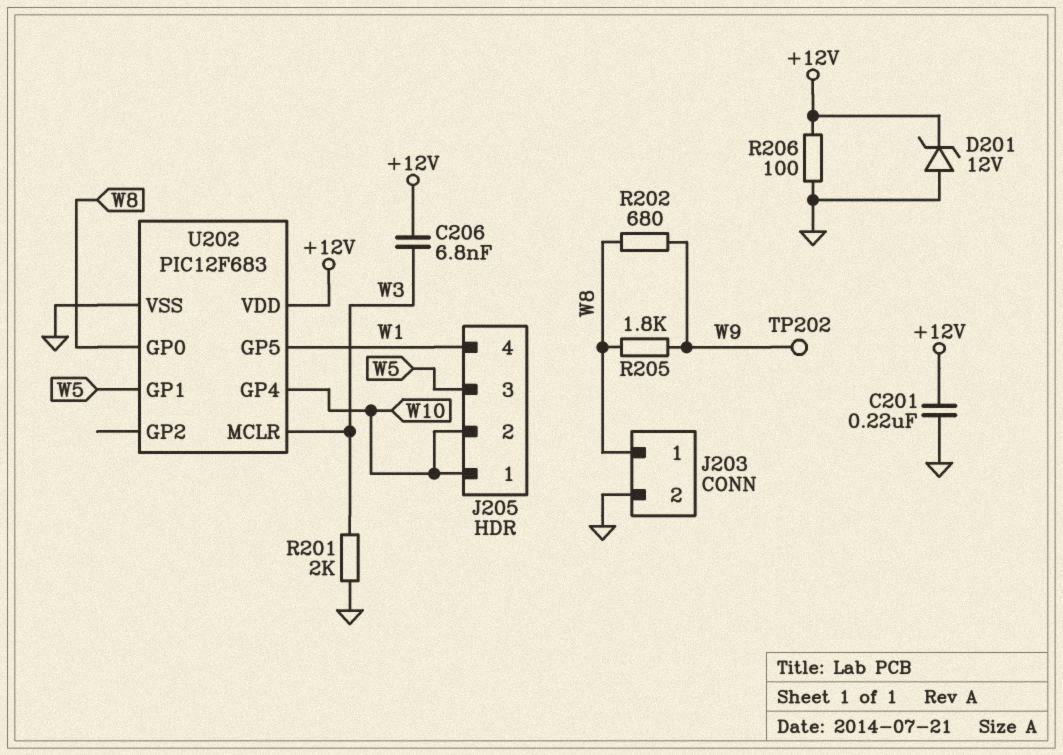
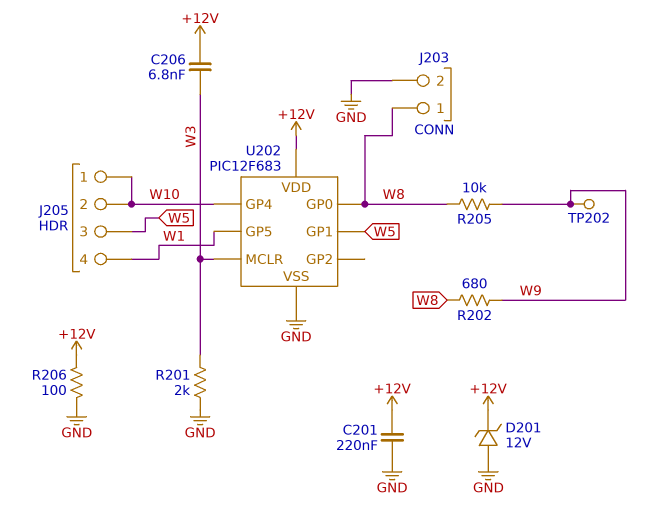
R205: 1.8k (W8, W9) -> 10k (W8, W9)

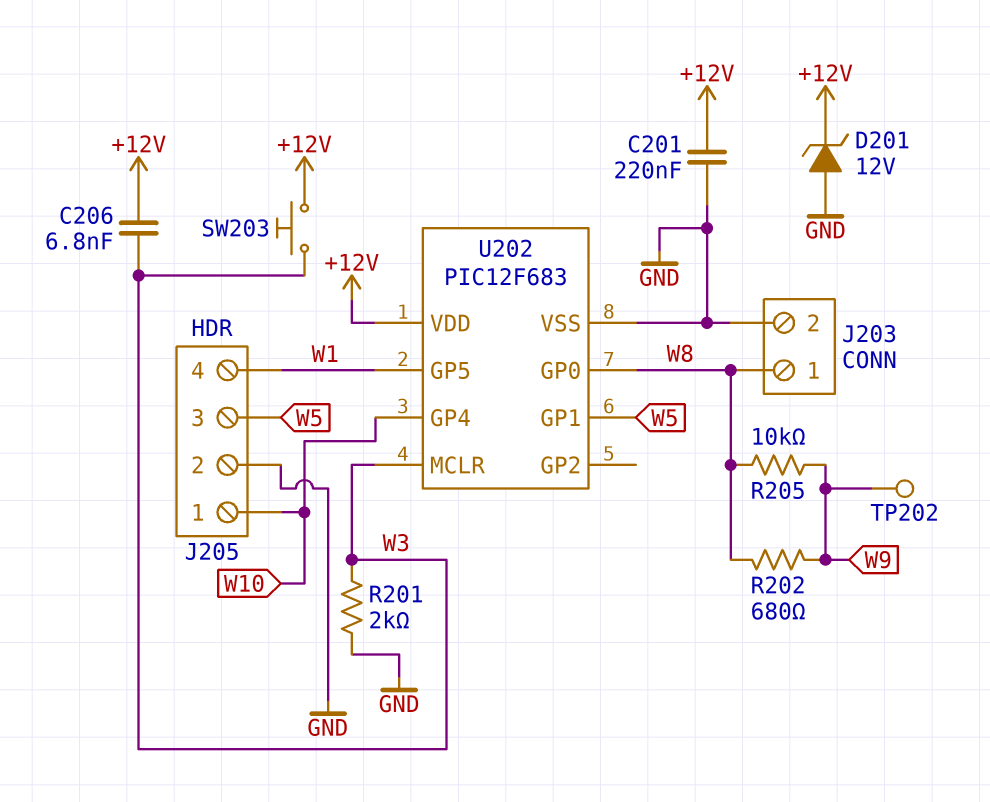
J205 pin 2: W10 -> GND
R206: 100 (+12V, GND) -> none
SW203: none -> button (+12V, W3)

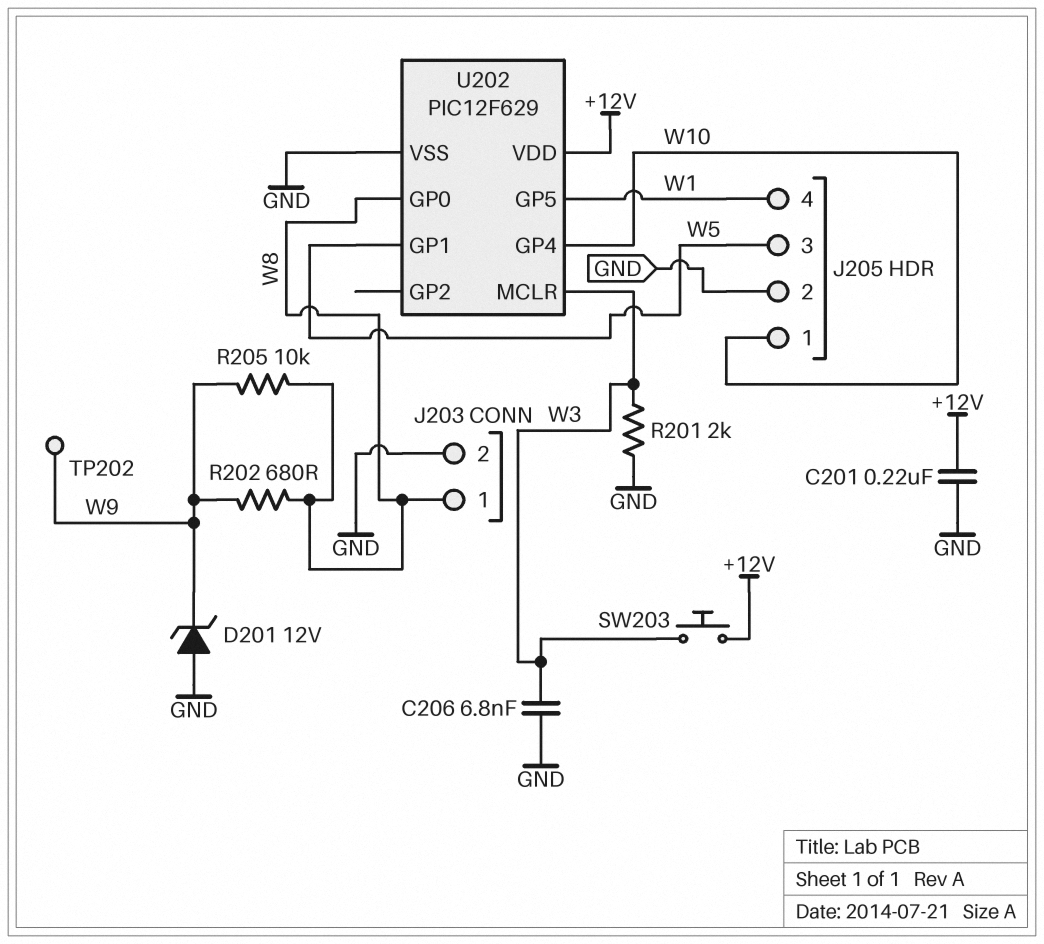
C206: 6.8nF (+12V, W3) -> 6.8nF (GND, W3)
D201: zener 12V (A GND, K +12V) -> zener 12V (A GND, K W9)
U202: PIC12F683 -> PIC12F629

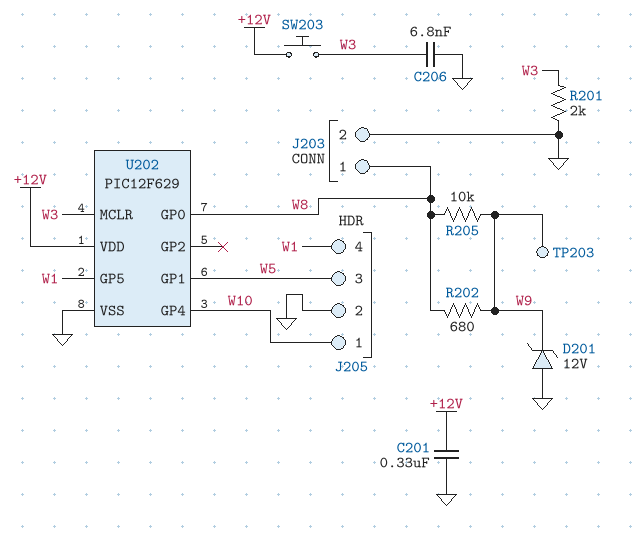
C201: 220nF (+12V, GND) -> 330nF (+12V, GND)
TP202: test point (W9) -> none
TP203: none -> test point (W9)

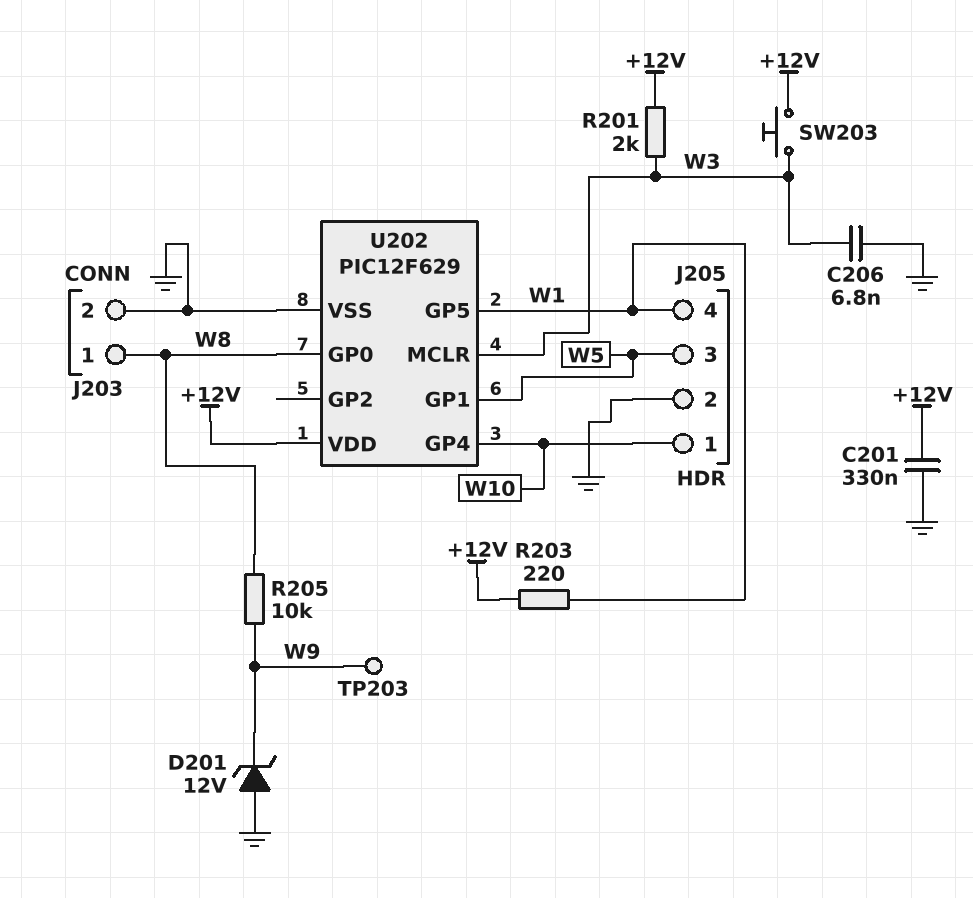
R201: 2k (GND, W3) -> 2k (+12V, W3)
R202: 680 (W8, W9) -> none
R203: none -> 220 (+12V, W1)

